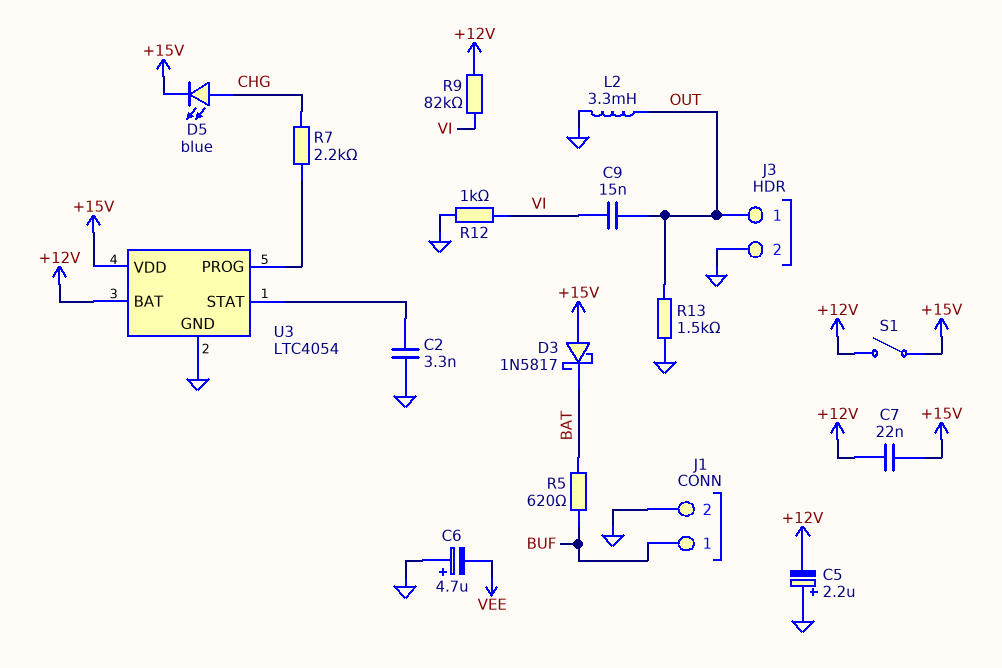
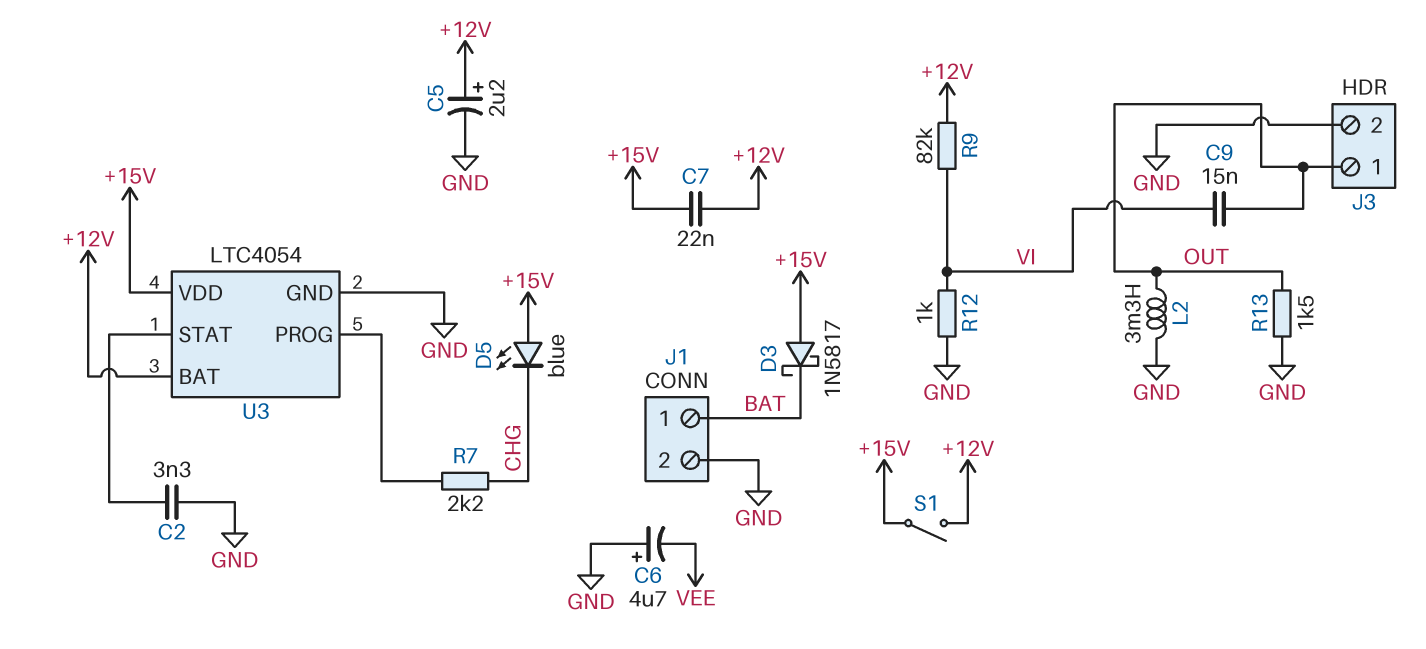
C5: 2.2uF (plus GND, minus +12V) -> 2.2uF (plus +12V, minus GND)
D5: LED blue (A CHG, K +15V) -> LED blue (A +15V, K CHG)
J1 pin 1: BUF -> BAT
R5: 620 (BAT, BUF) -> none

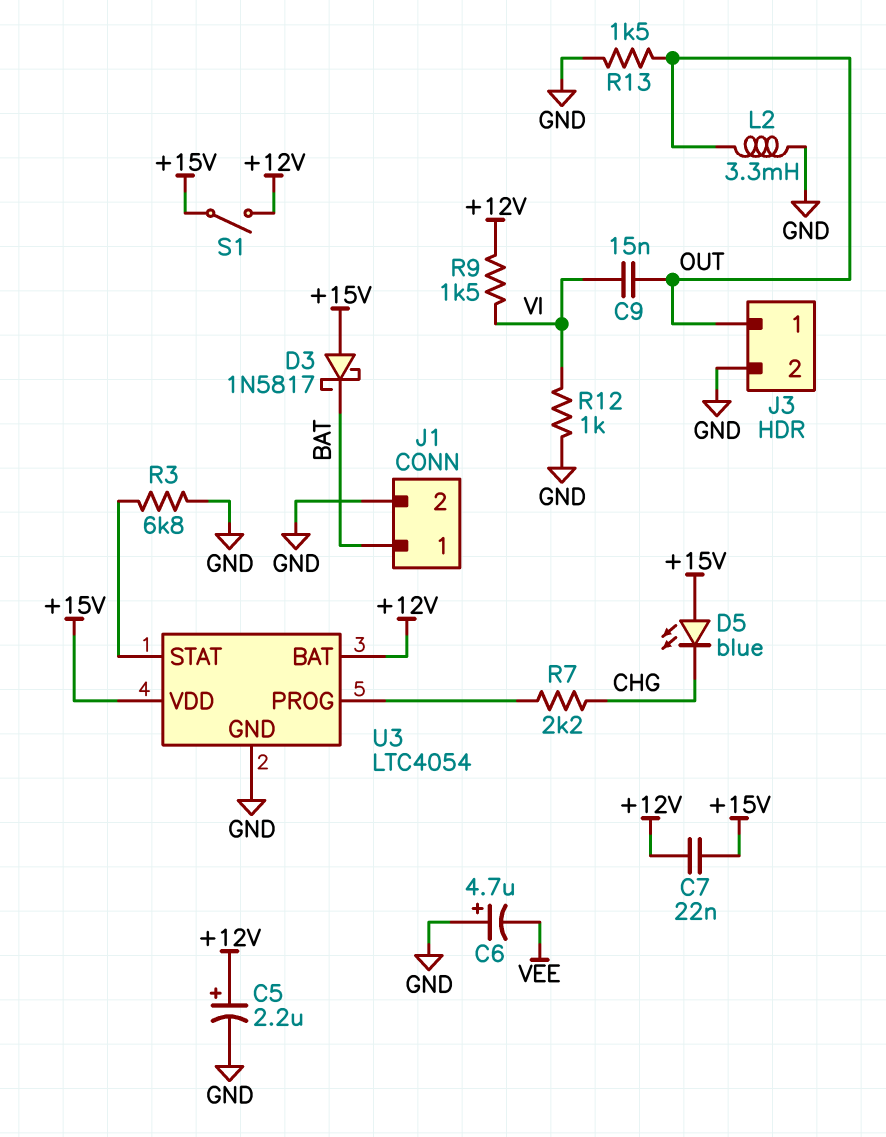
C2: 3.3nF (GND, U3/STAT) -> none
R3: none -> 6.8k (GND, U3/STAT)
R9: 82k (+12V, VI) -> 1.5k (+12V, VI)

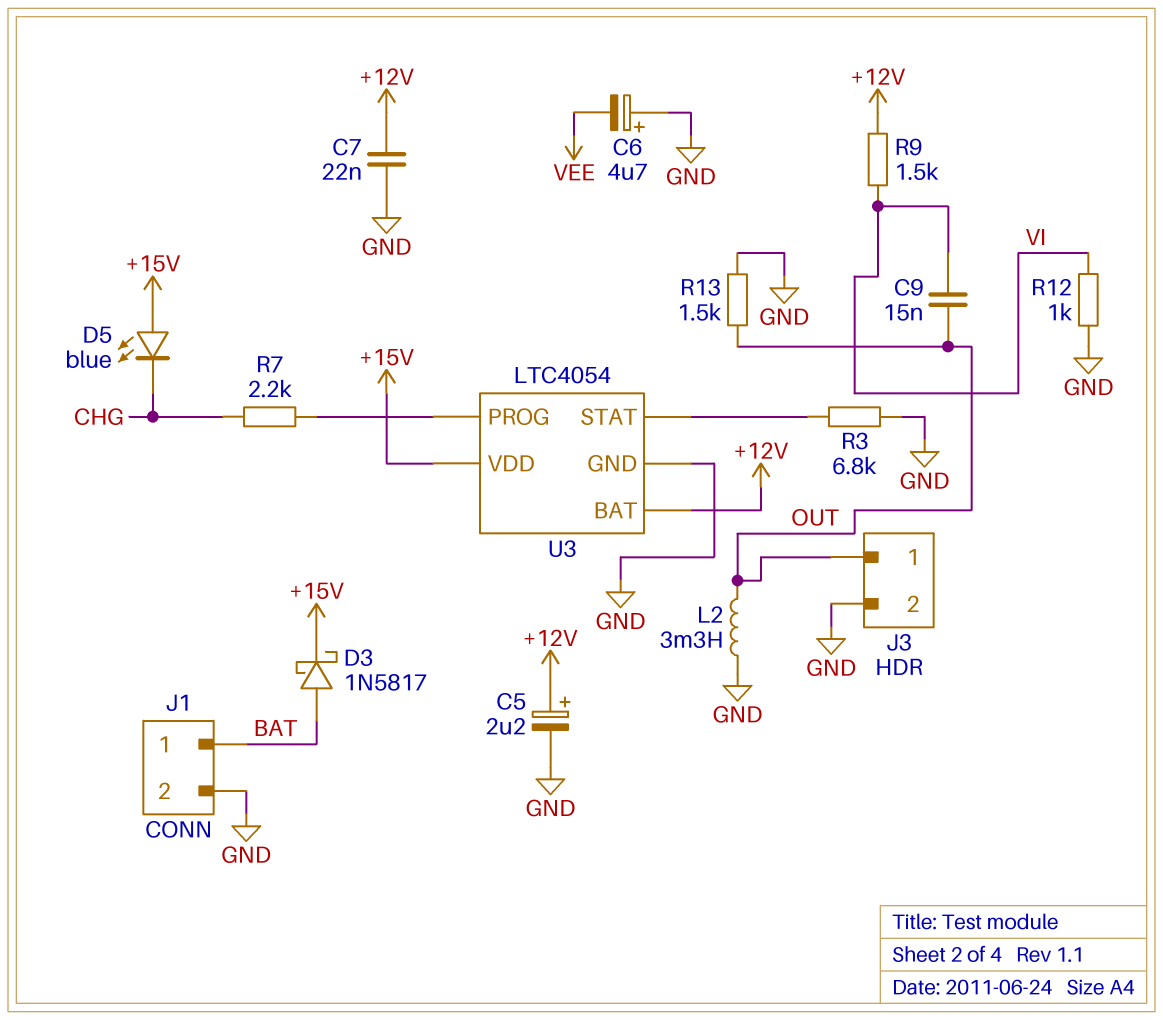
C7: 22nF (+12V, +15V) -> 22nF (+12V, GND)
D3: schottky 1N5817 (A +15V, K BAT) -> schottky 1N5817 (A BAT, K +15V)
S1: switch (+12V, +15V) -> none

